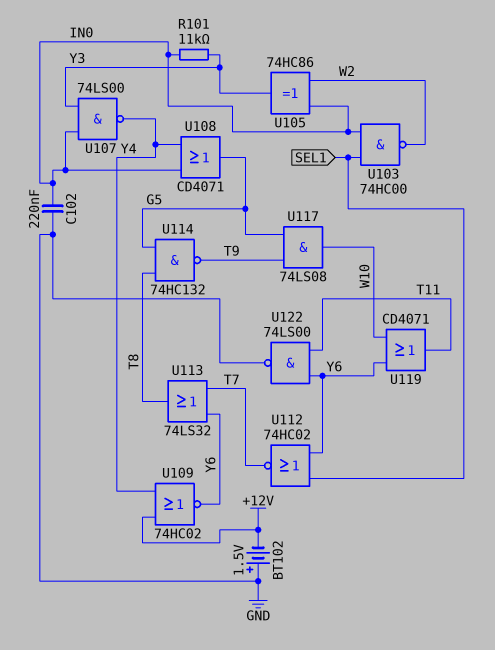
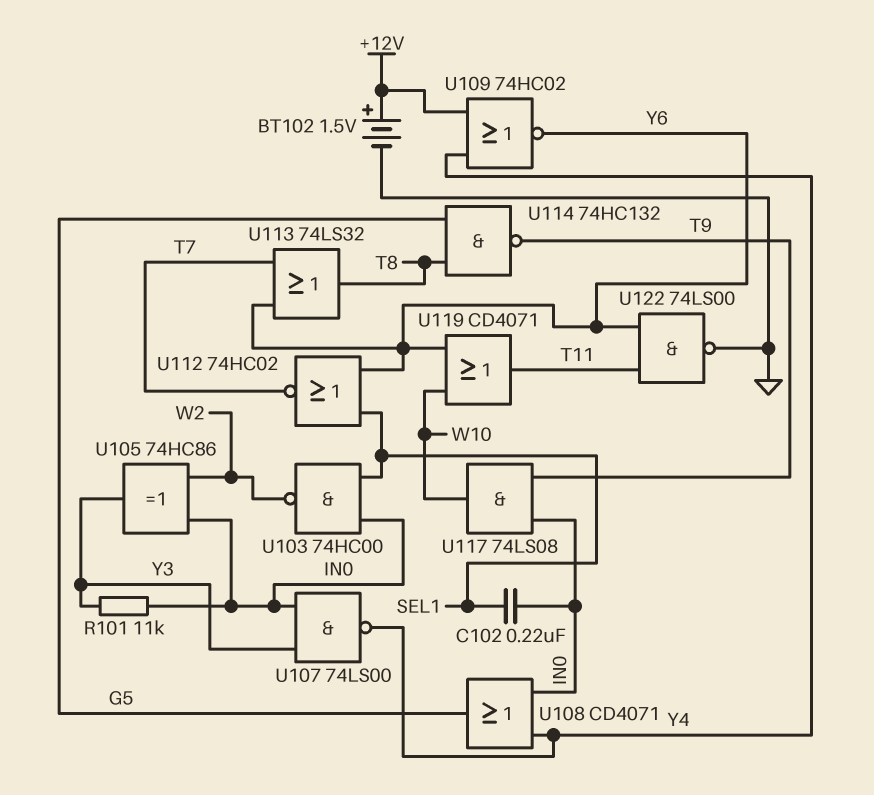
BT102: 1.5V (plus GND, minus +12V) -> 1.5V (plus +12V, minus GND)
C102: 220nF (GND, IN0) -> 220nF (IN0, SEL1)
U117: AND 74LS08 (in G5, in T9, out W10) -> AND 74LS08 (in IN0, in T9, out W10)

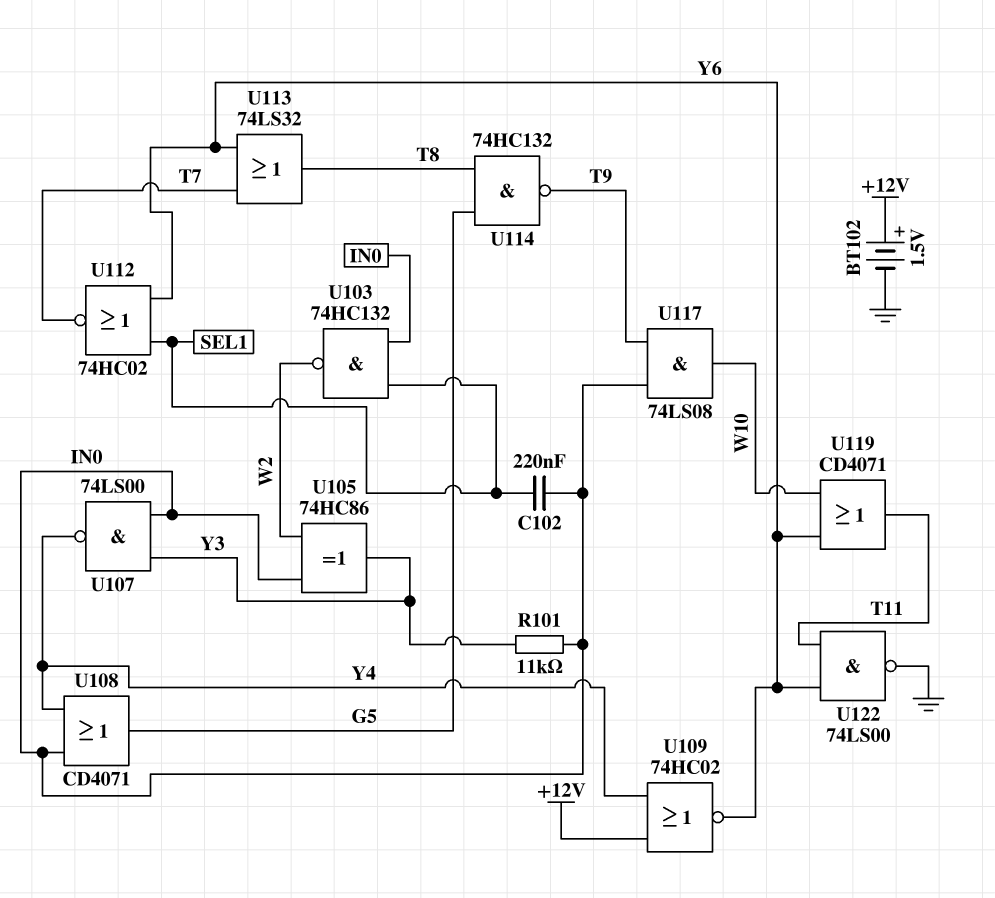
U103: NAND 74HC00 (in IN0, in SEL1, out W2) -> NAND 74HC132 (in IN0, in SEL1, out W2)

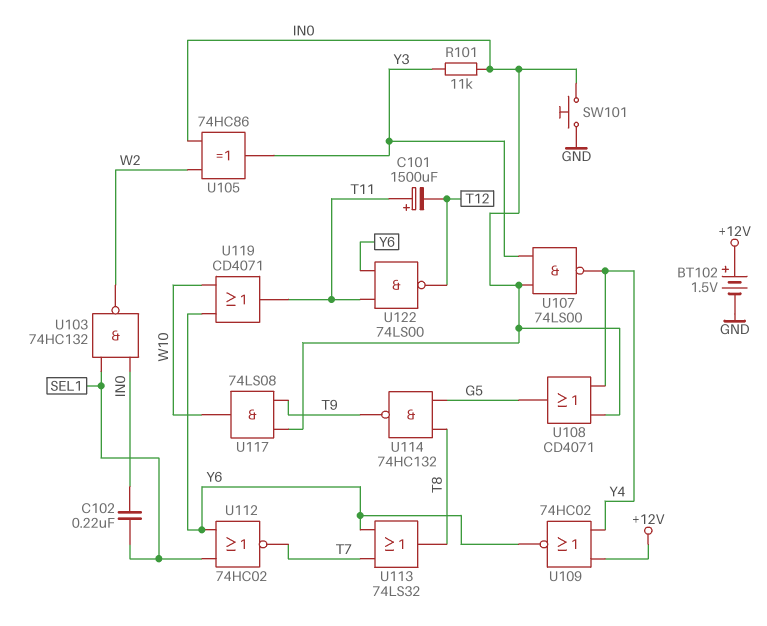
C101: none -> 1500uF (plus T11, minus T12)
SW101: none -> button (GND, IN0)
U122: NAND 74LS00 (in T11, in Y6, out GND) -> NAND 74LS00 (in T11, in Y6, out T12)

